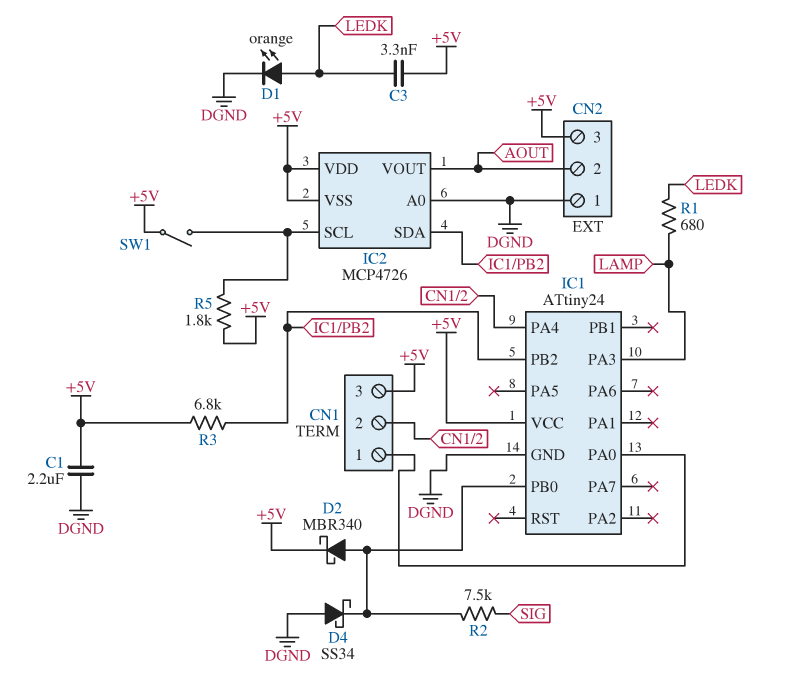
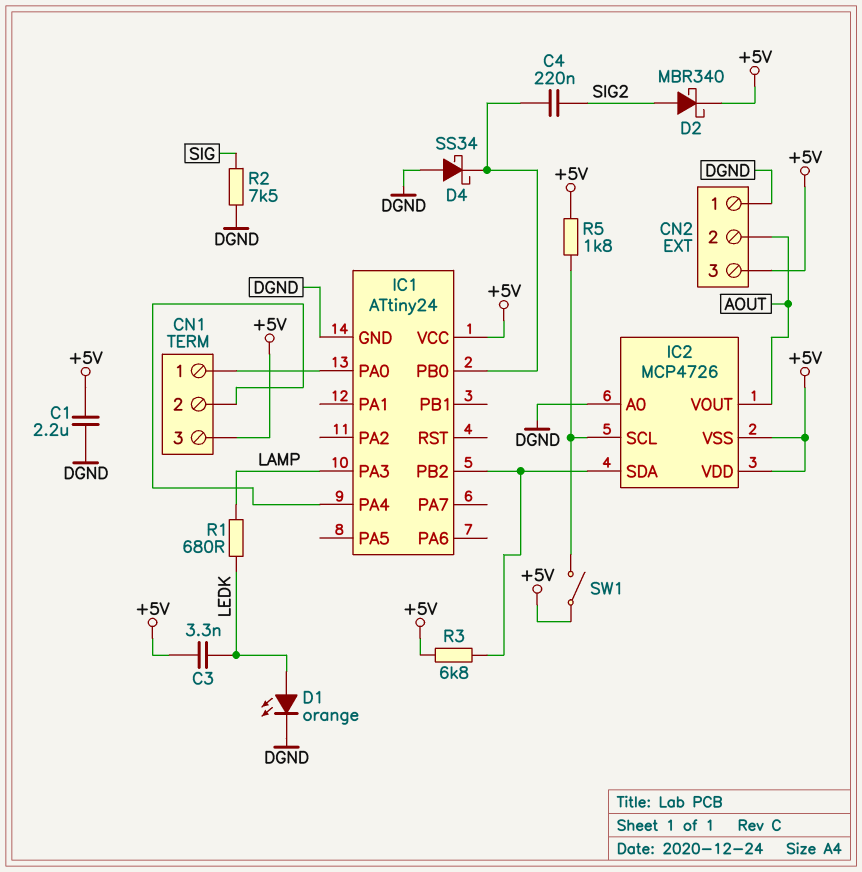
C4: none -> 220nF (IC1/PB0, SIG2)
D2: schottky MBR340 (A IC1/PB0, K +5V) -> schottky MBR340 (A SIG2, K +5V)
R2: 7.5k (IC1/PB0, SIG) -> 7.5k (DGND, SIG)

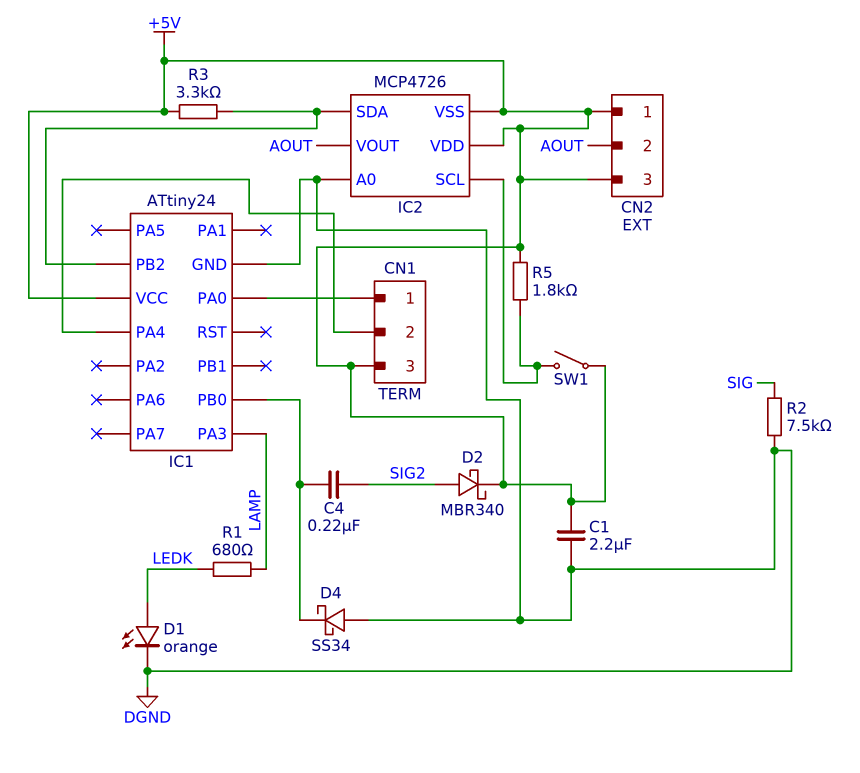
C3: 3.3nF (+5V, LEDK) -> none
CN2 pin 1: DGND -> +5V
R3: 6.8k (+5V, IC1/PB2) -> 3.3k (+5V, IC1/PB2)

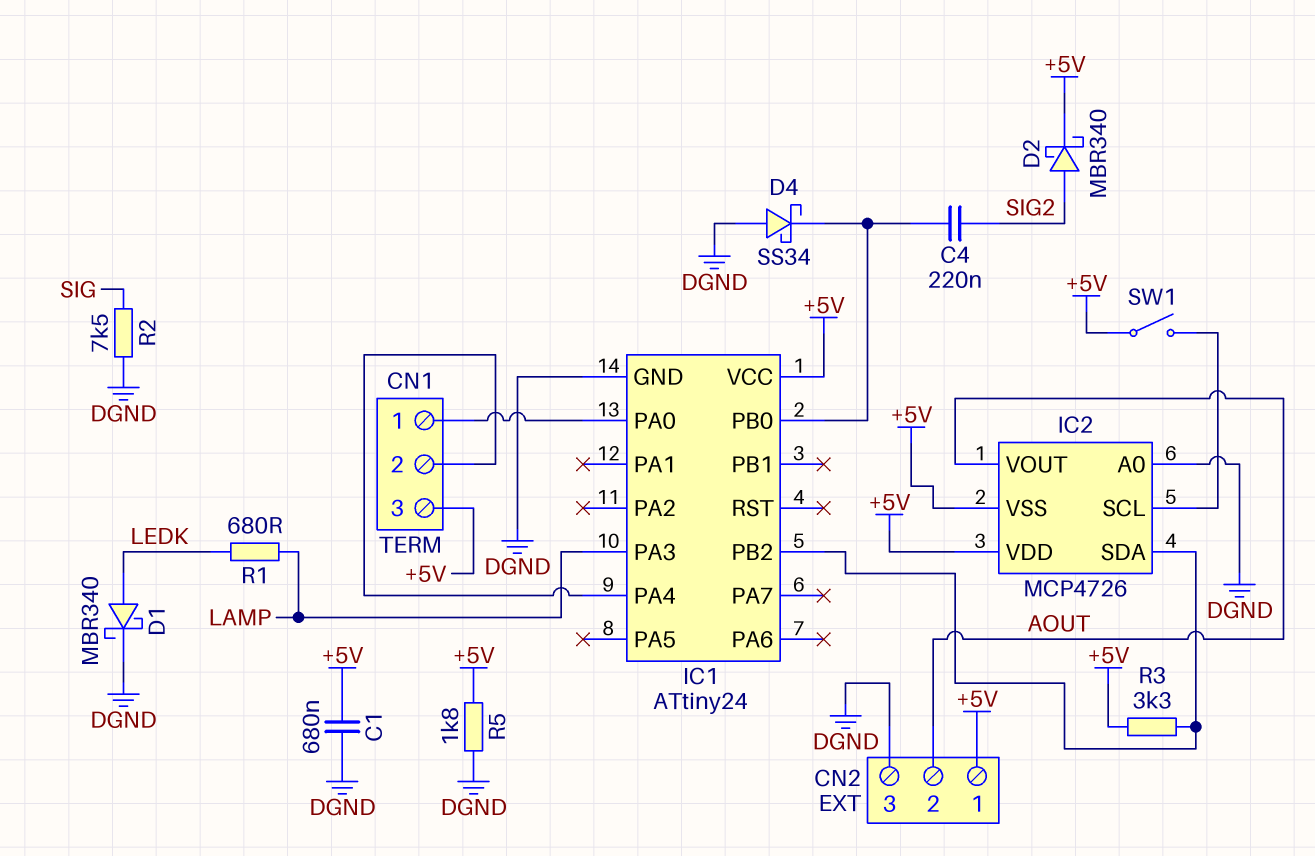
C1: 2.2uF (+5V, DGND) -> 680nF (+5V, DGND)
CN2 pin 3: +5V -> DGND
D1: LED orange (A LEDK, K DGND) -> schottky MBR340 (A LEDK, K DGND)
R5: 1.8k (+5V, IC2/SCL) -> 1.8k (+5V, DGND)

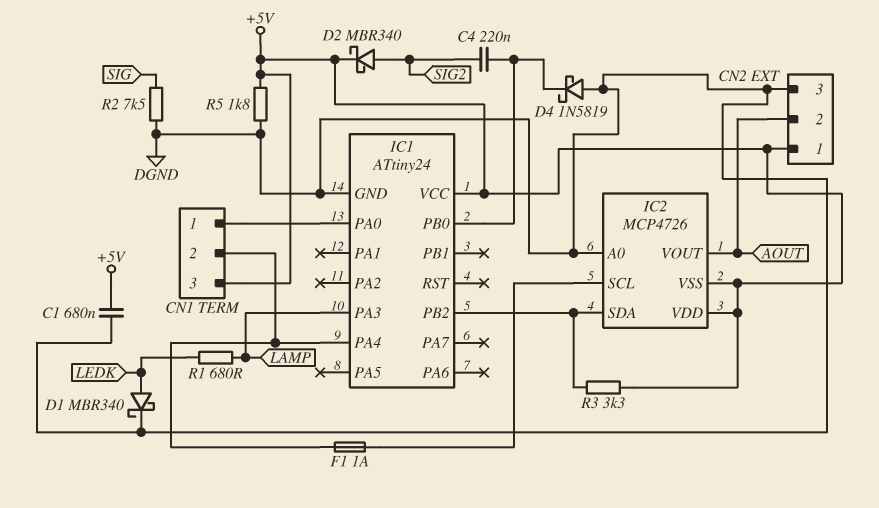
D4: schottky SS34 (A DGND, K IC1/PB0) -> schottky 1N5819 (A DGND, K IC1/PB0)
F1: none -> 1A (CN1/2, IC2/SCL)
SW1: switch (+5V, IC2/SCL) -> none

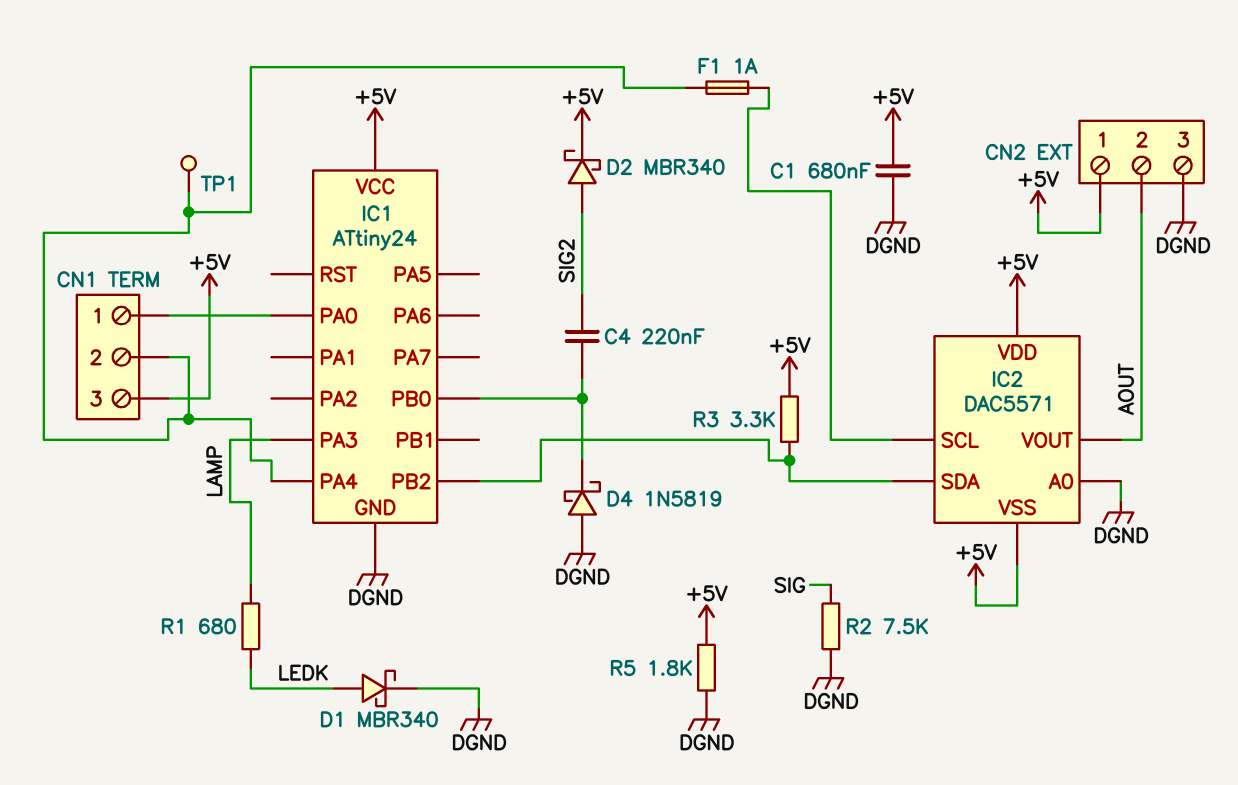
IC2: MCP4726 -> DAC5571
TP1: none -> test point (CN1/2)

